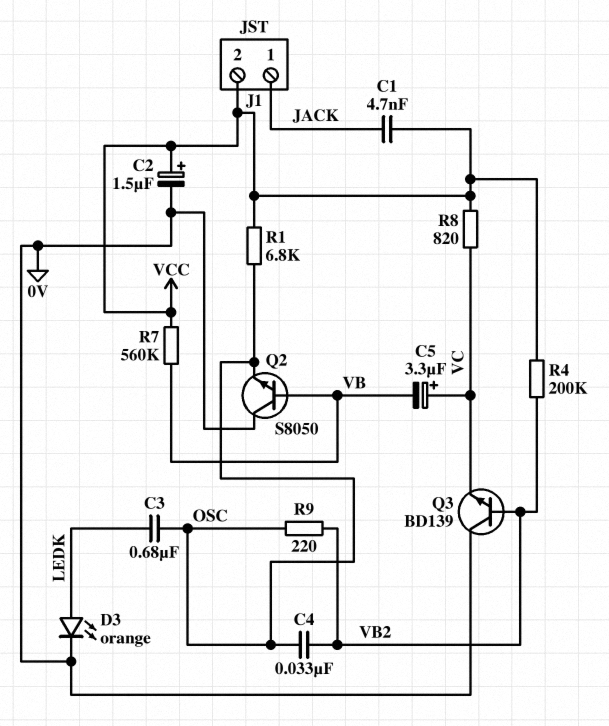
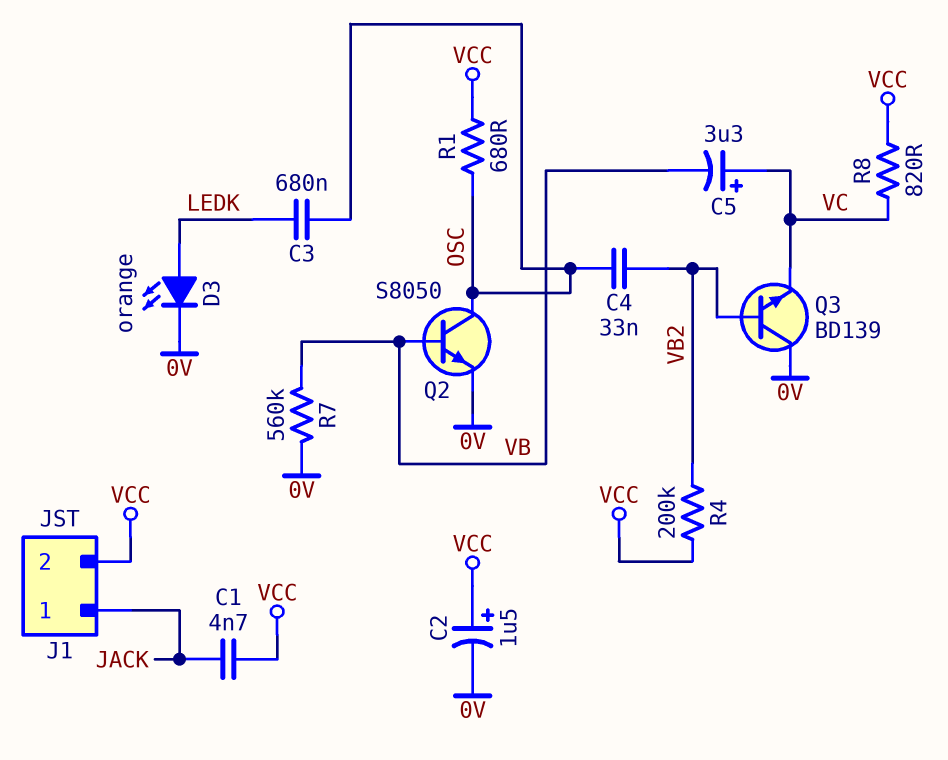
Q2: NPN S8050 (B VB, C 0V, E OSC) -> NPN S8050 (B VB, C OSC, E 0V)
R1: 6.8k (OSC, VCC) -> 680 (OSC, VCC)
R7: 560k (VB, VCC) -> 560k (0V, VB)
R9: 220 (OSC, VB2) -> none

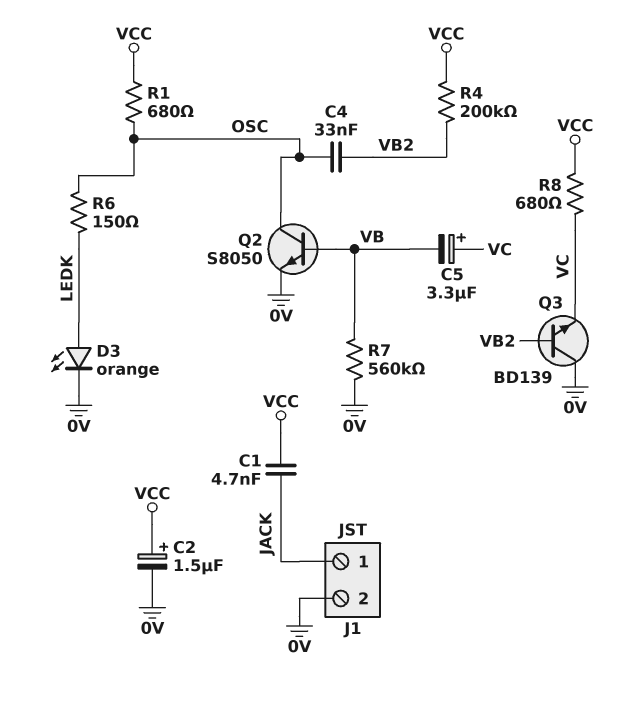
C3: 680nF (LEDK, OSC) -> none
J1 pin 2: VCC -> 0V
R6: none -> 150 (LEDK, OSC)
R8: 820 (VC, VCC) -> 680 (VC, VCC)

